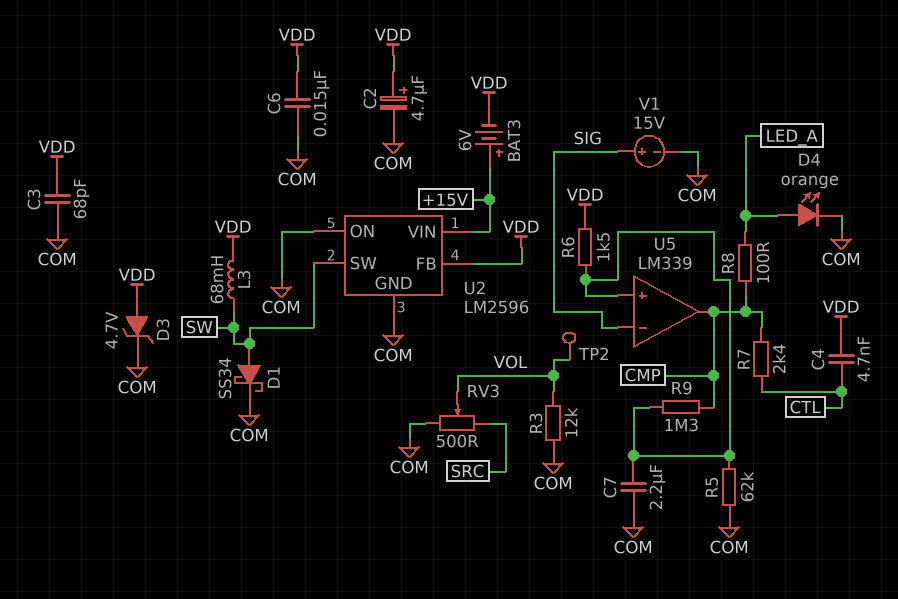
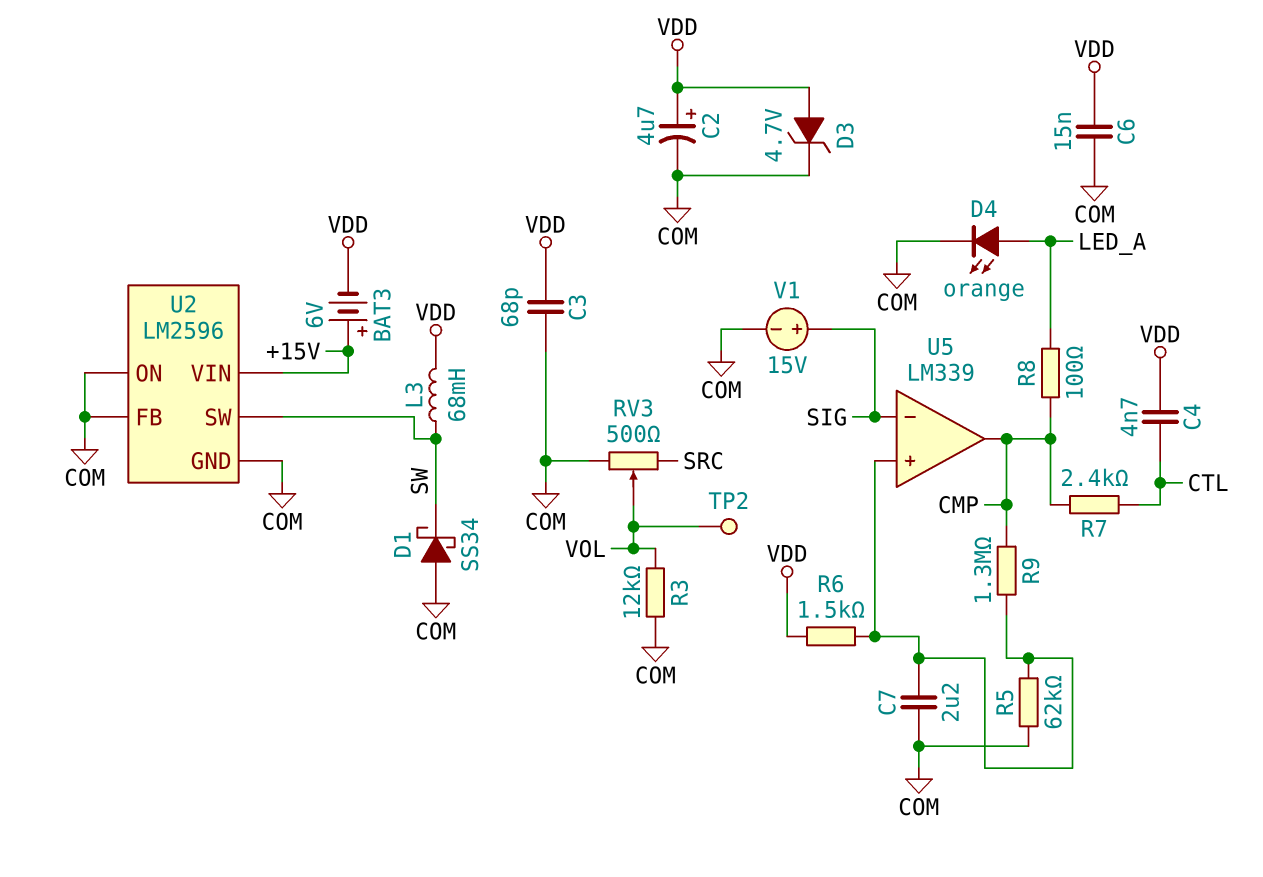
D1: schottky SS34 (A SW, K COM) -> schottky SS34 (A COM, K SW)
U2 pin FB: VDD -> COM

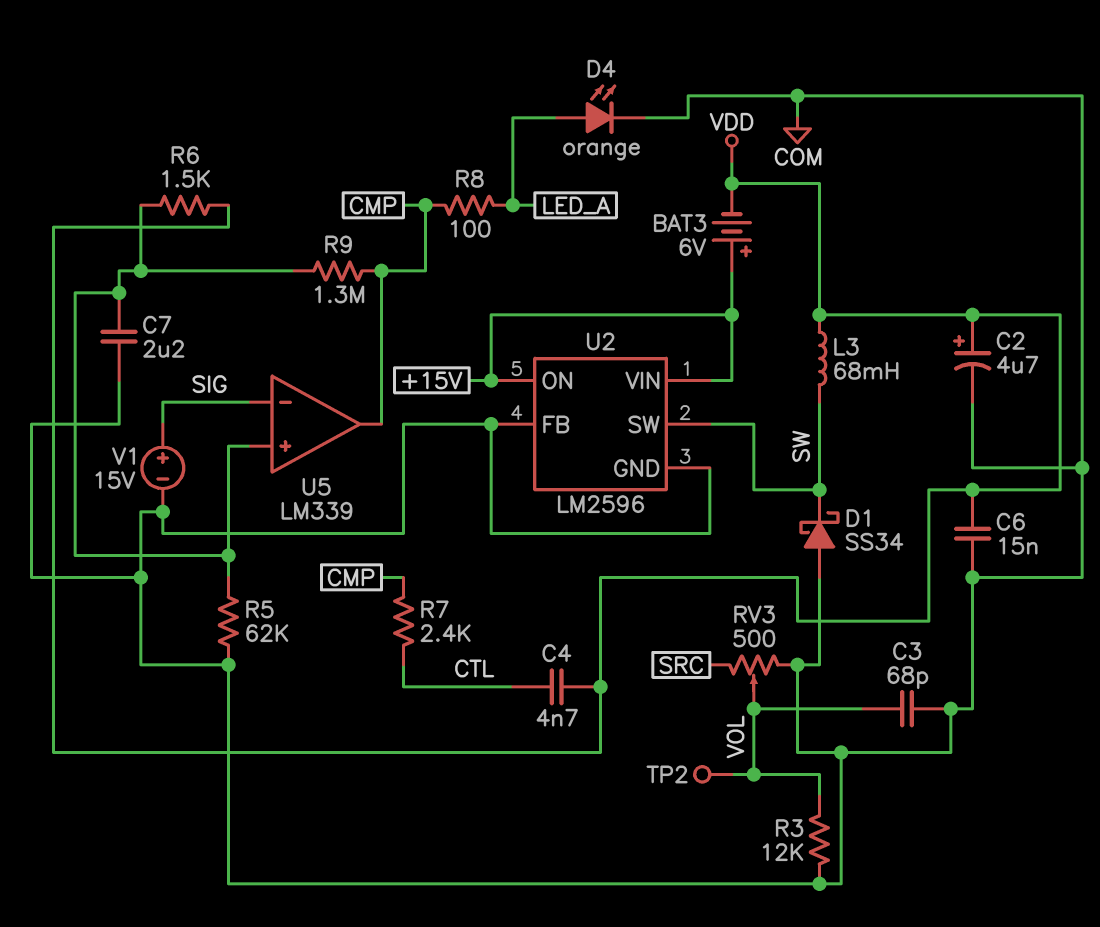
C3: 68pF (COM, VDD) -> 68pF (COM, VOL)
D3: zener 4.7V (A VDD, K COM) -> none
U2 pin ON: COM -> +15V

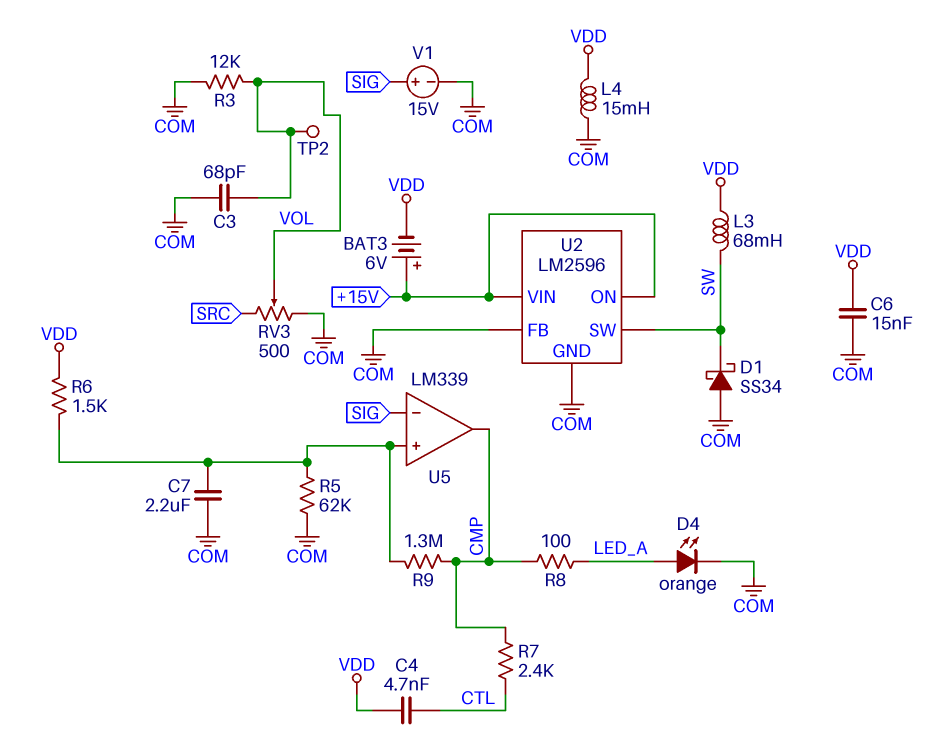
C2: 4.7uF (plus VDD, minus COM) -> none
L4: none -> 15mH (COM, VDD)

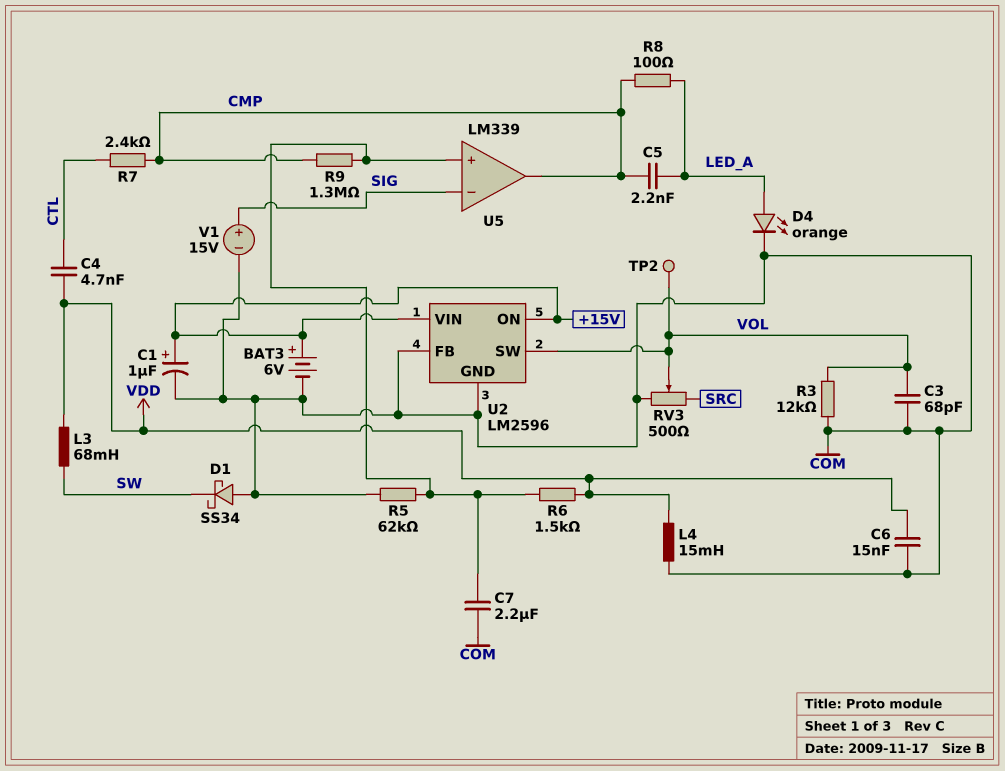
BAT3: 6V (plus +15V, minus VDD) -> 6V (plus +15V, minus COM)
C1: none -> 1uF (plus +15V, minus COM)
C5: none -> 2.2nF (CMP, LED_A)
U2 pin SW: SW -> VOL

